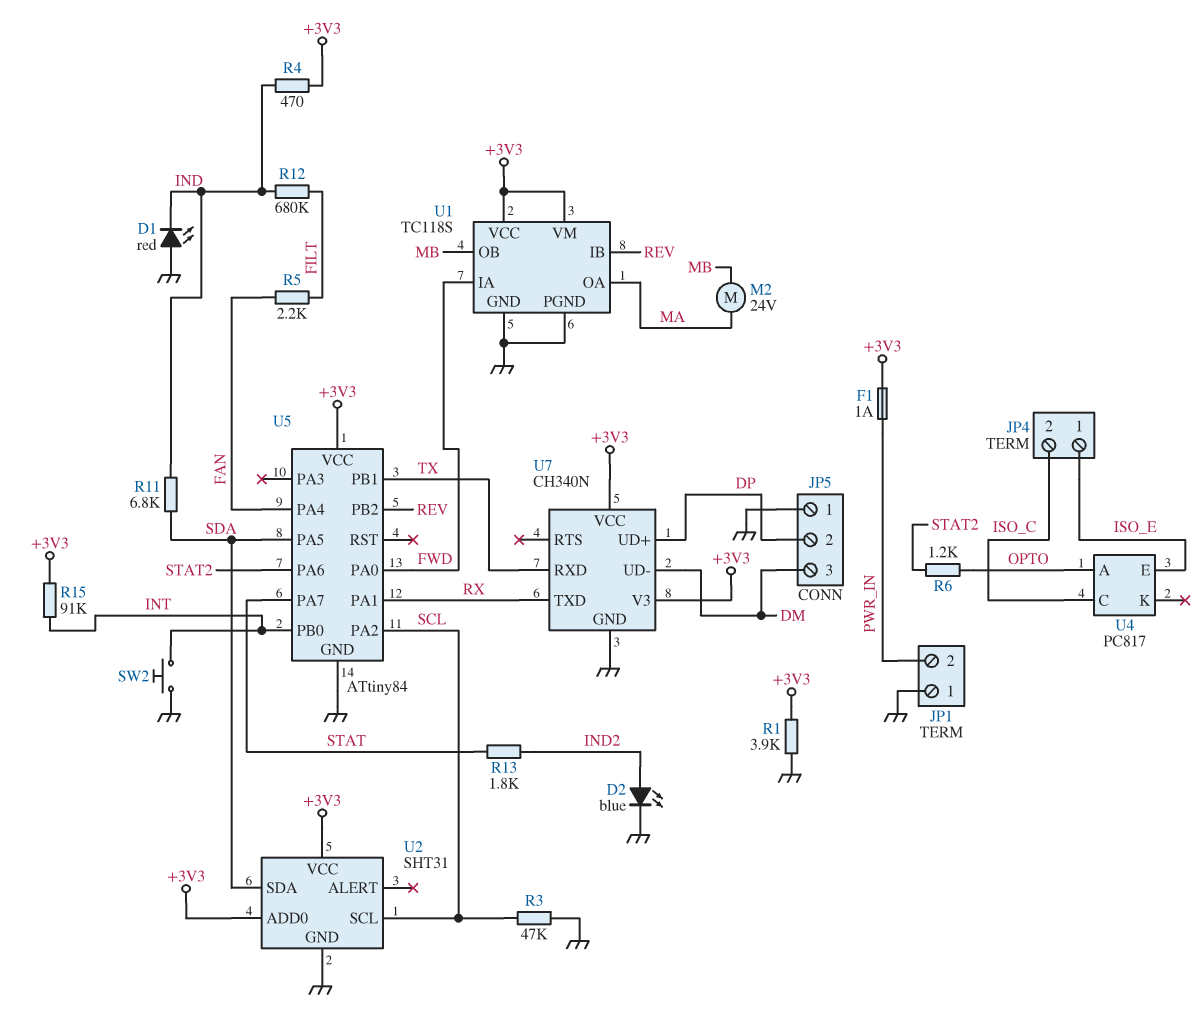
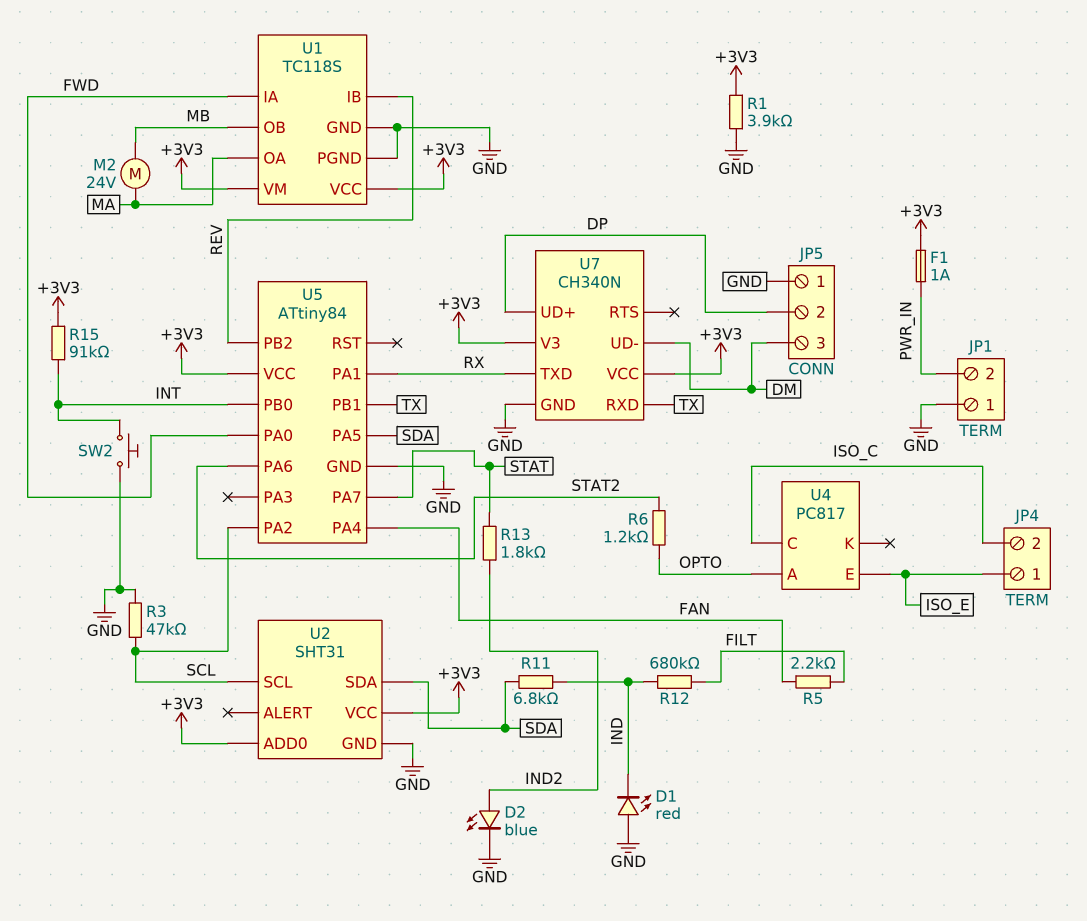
R4: 470 (+3V3, IND) -> none

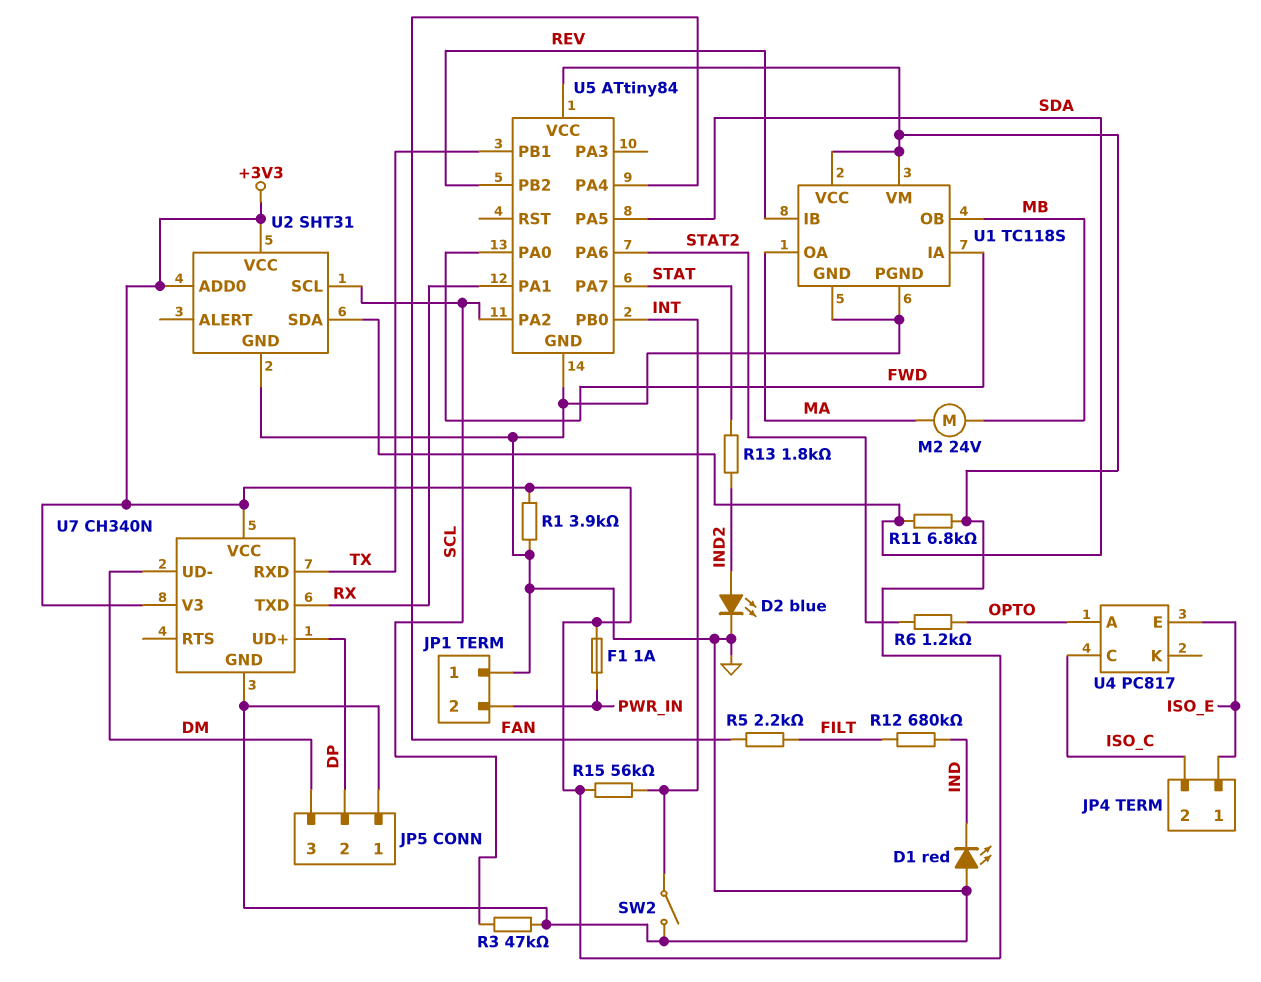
R11: 6.8k (IND, SDA) -> 6.8k (+3V3, SDA)
R15: 91k (+3V3, INT) -> 56k (+3V3, INT)
SW2: button (GND, INT) -> switch (GND, INT)

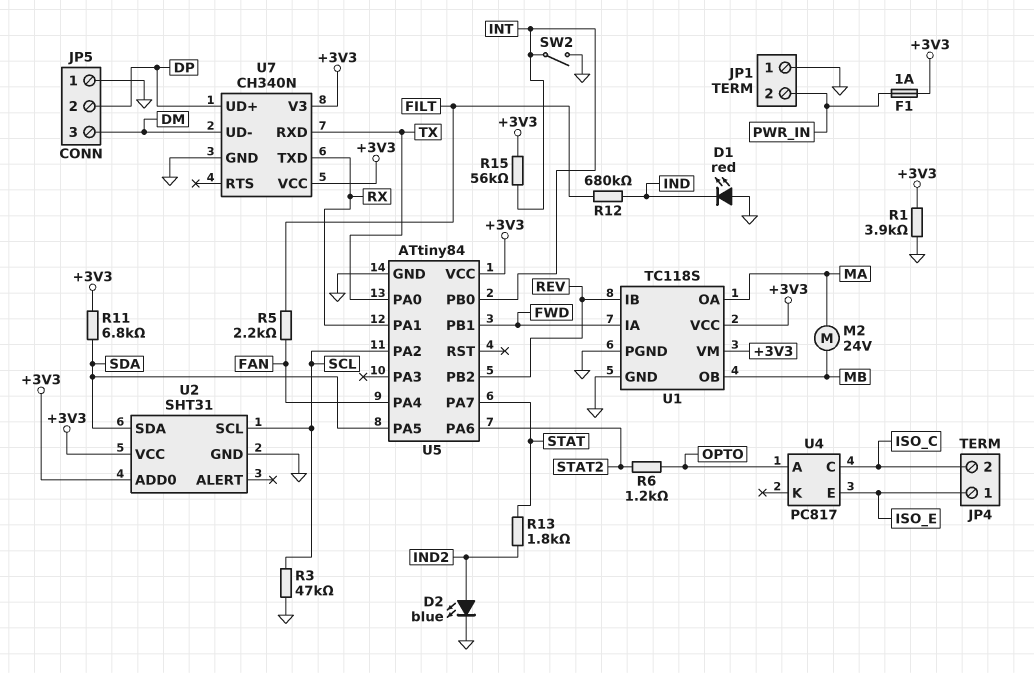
U5 pin PA0: FWD -> TX
U5 pin PB1: TX -> FWD

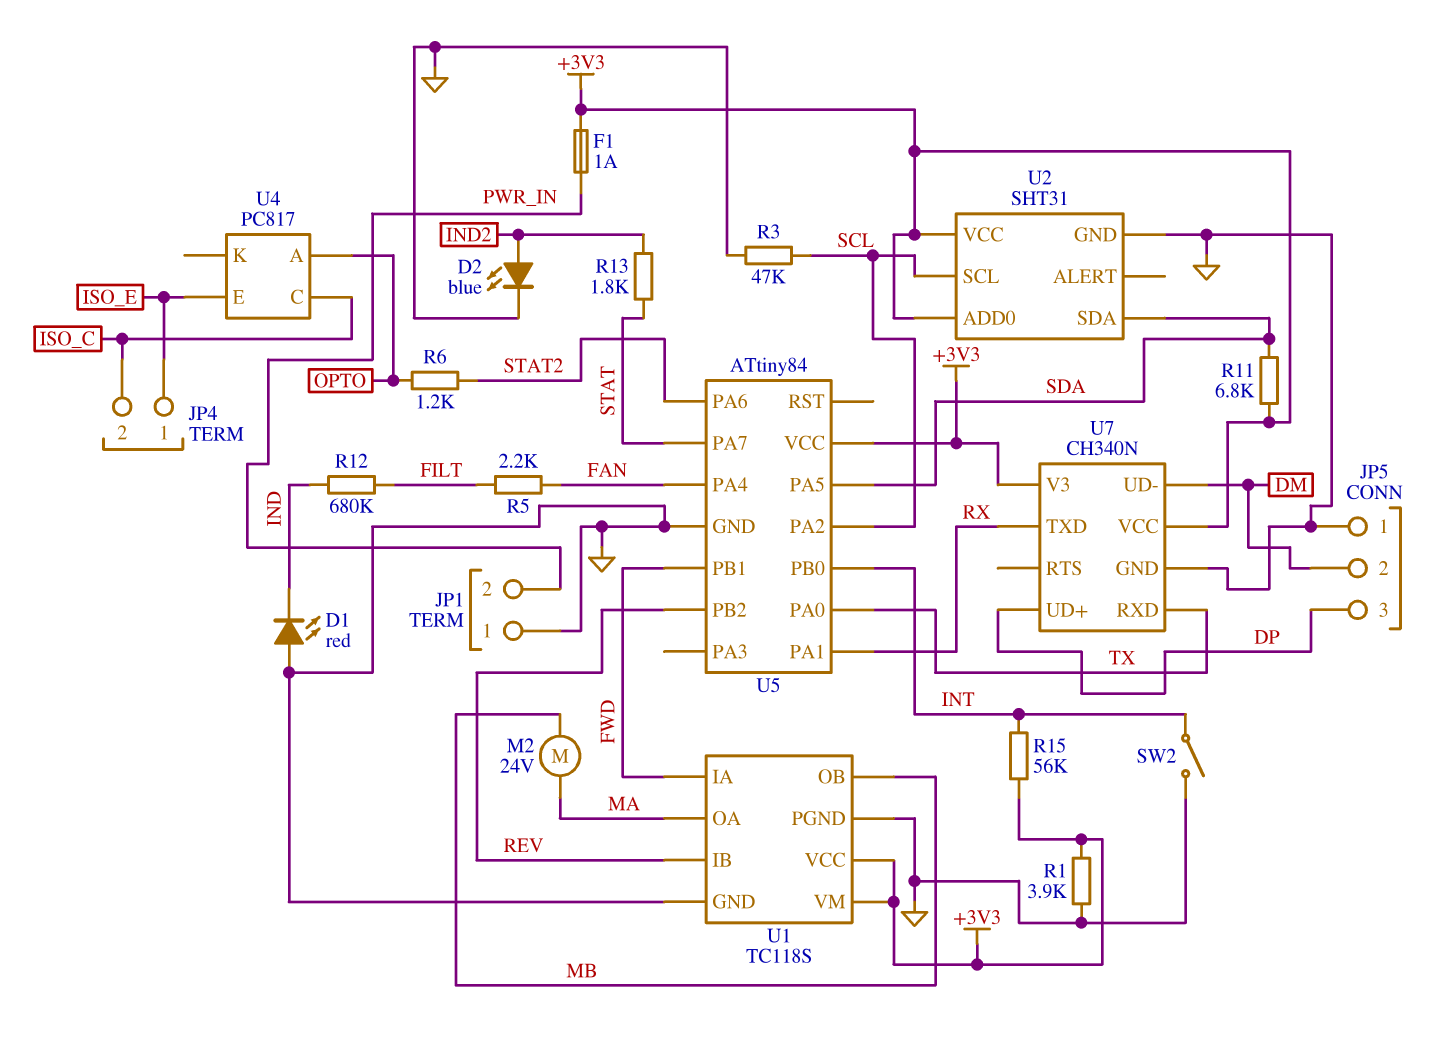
JP5 pin 2: DP -> DM
JP5 pin 3: DM -> DP

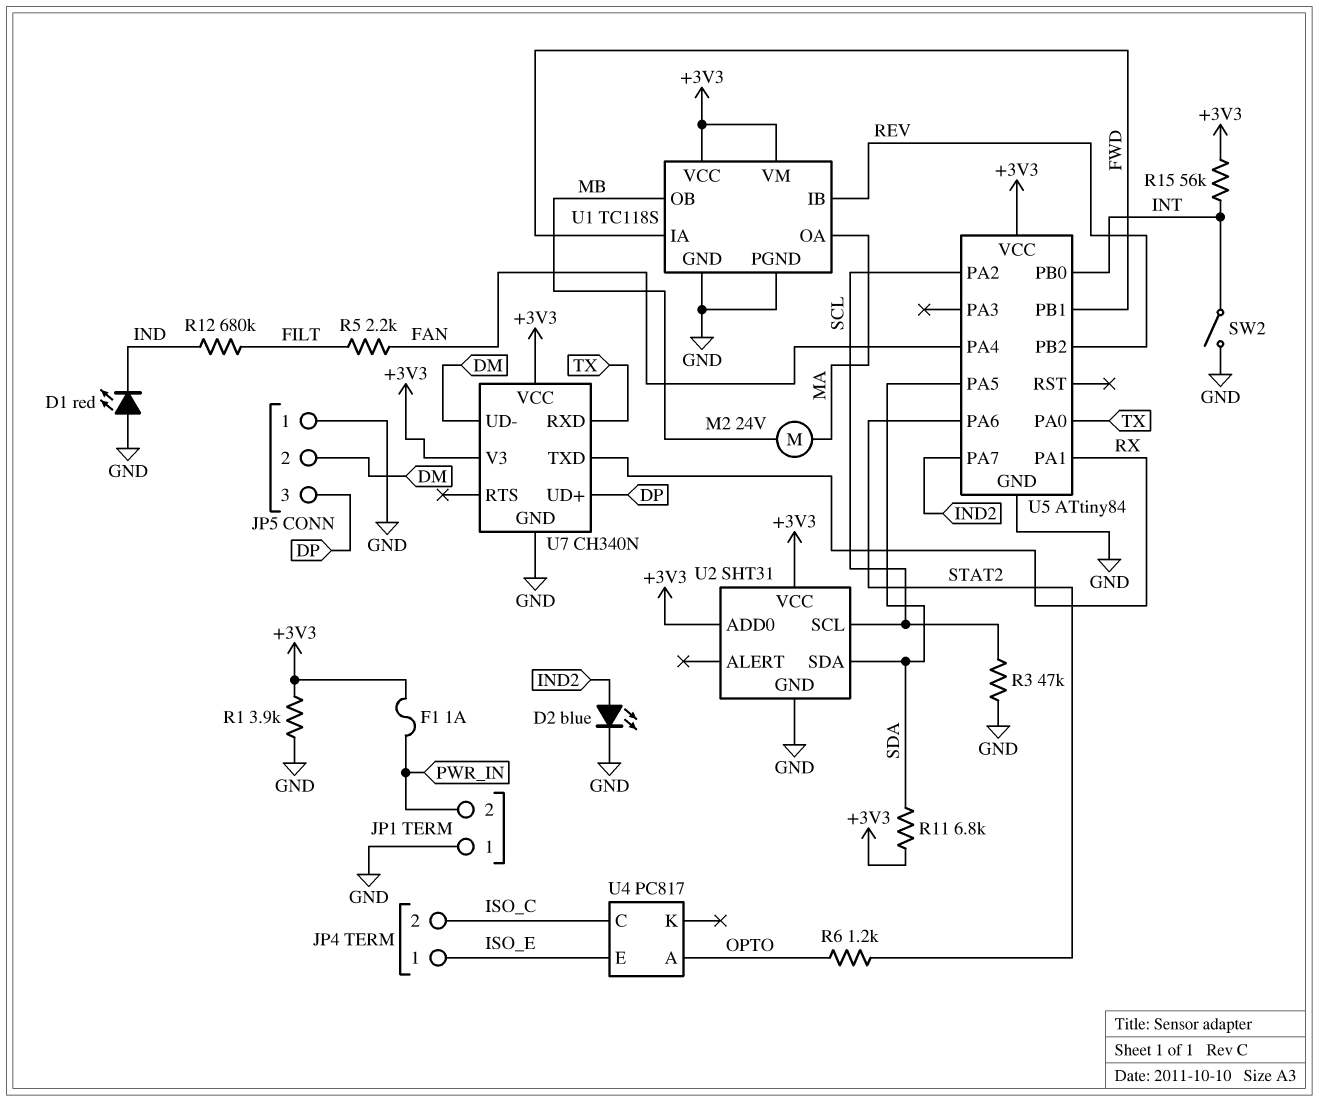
R13: 1.8k (IND2, STAT) -> none
U5 pin PA7: STAT -> IND2

